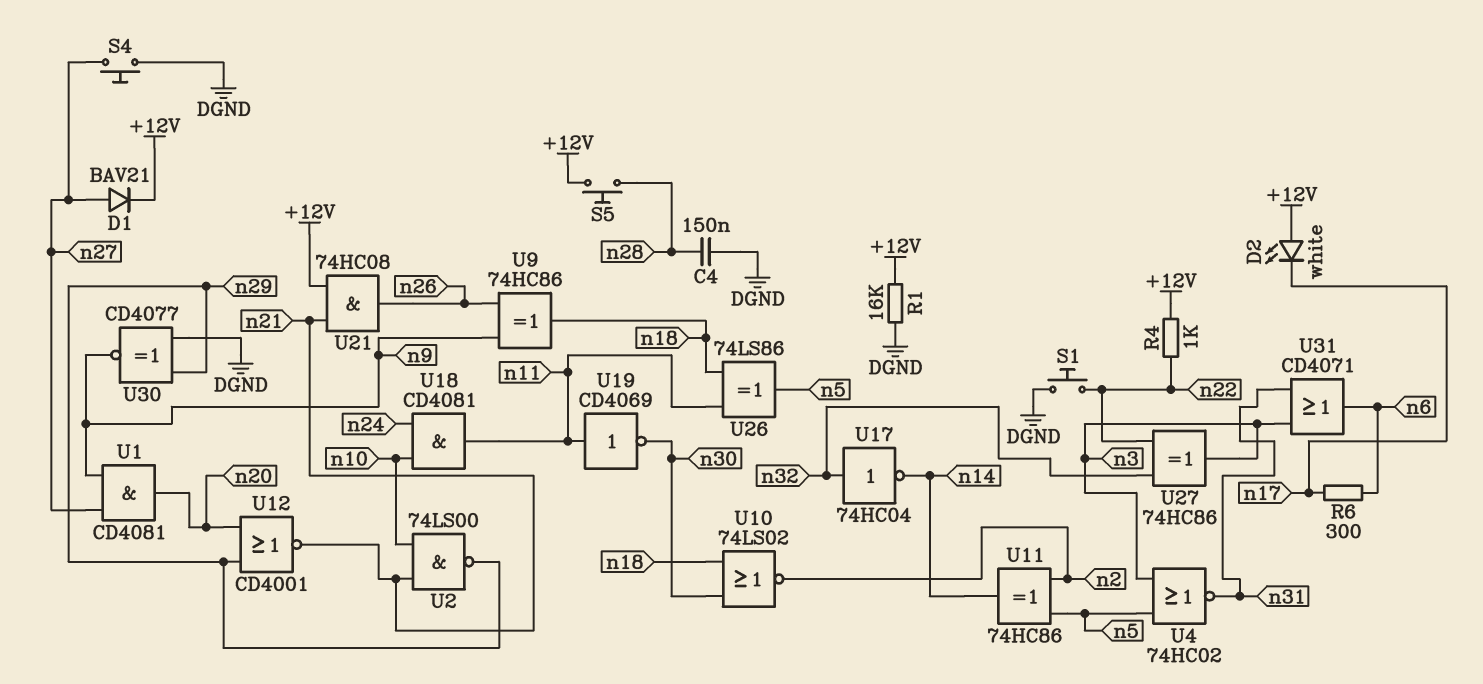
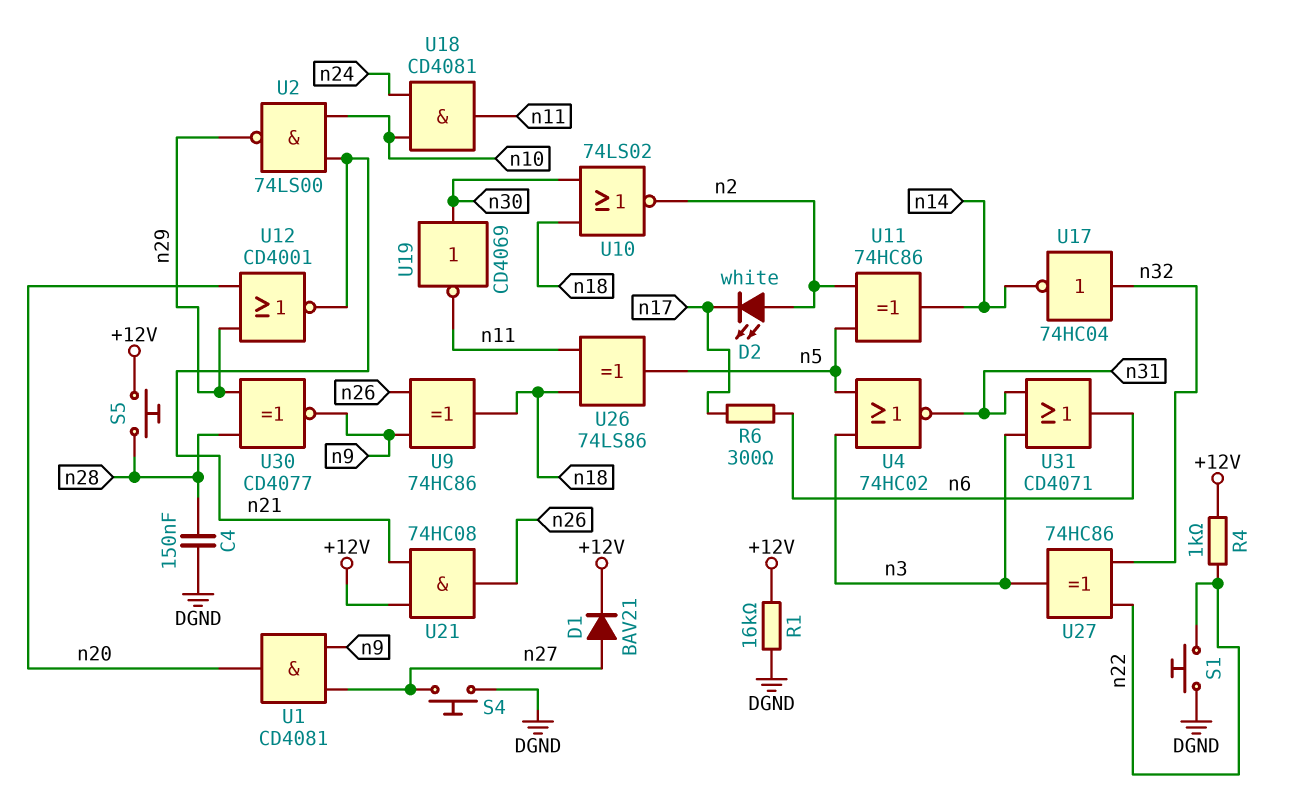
D2: LED white (A +12V, K n17) -> LED white (A n2, K n17)
U19: NOT CD4069 (in n11, out n30) -> NOT CD4069 (in n30, out n11)
U30: XNOR CD4077 (in DGND, in n29, out n9) -> XNOR CD4077 (in n28, in n29, out n9)

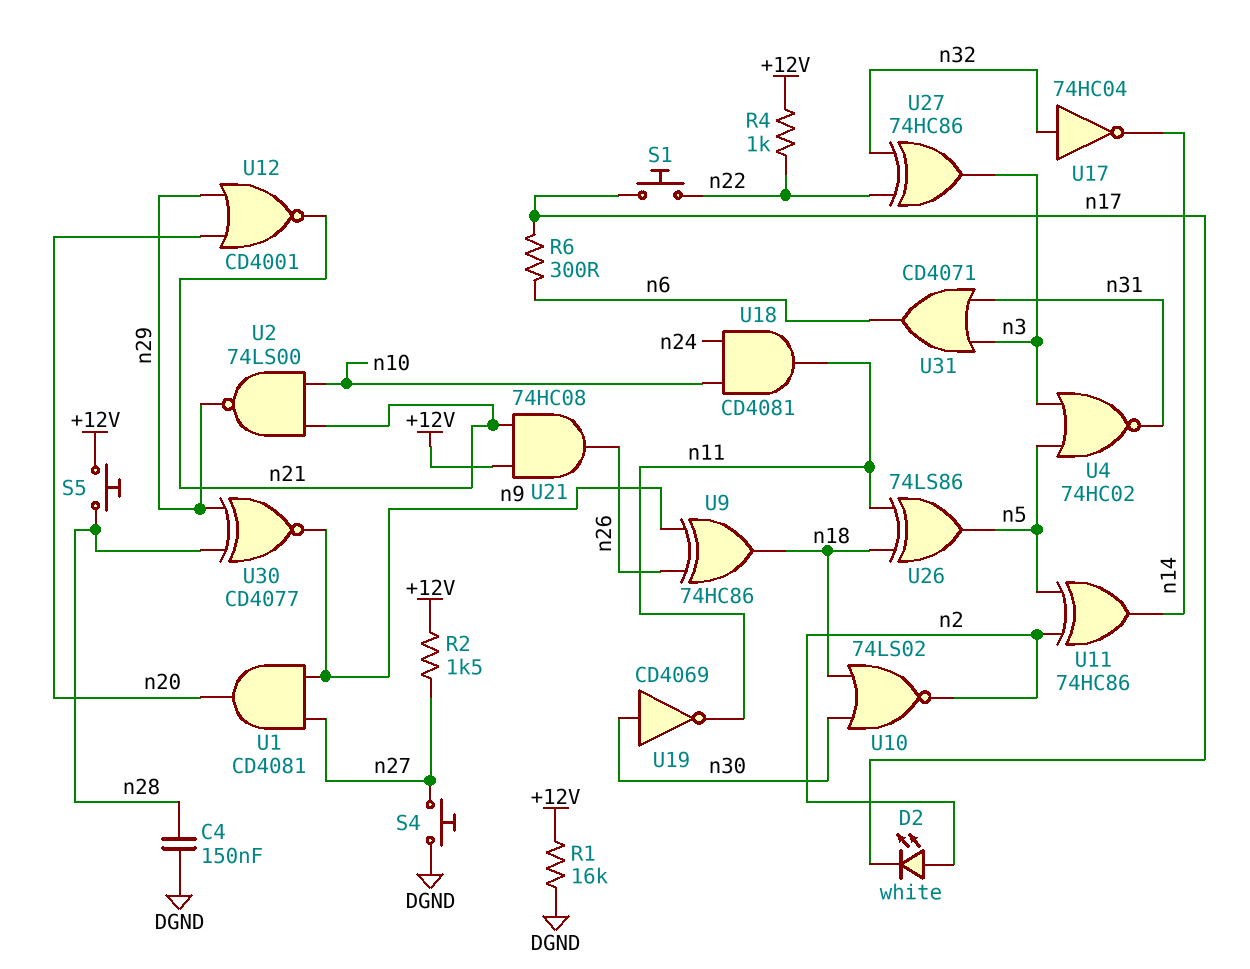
D1: diode BAV21 (A n27, K +12V) -> none
R2: none -> 1.5k (+12V, n27)
S1: button (DGND, n22) -> button (n17, n22)

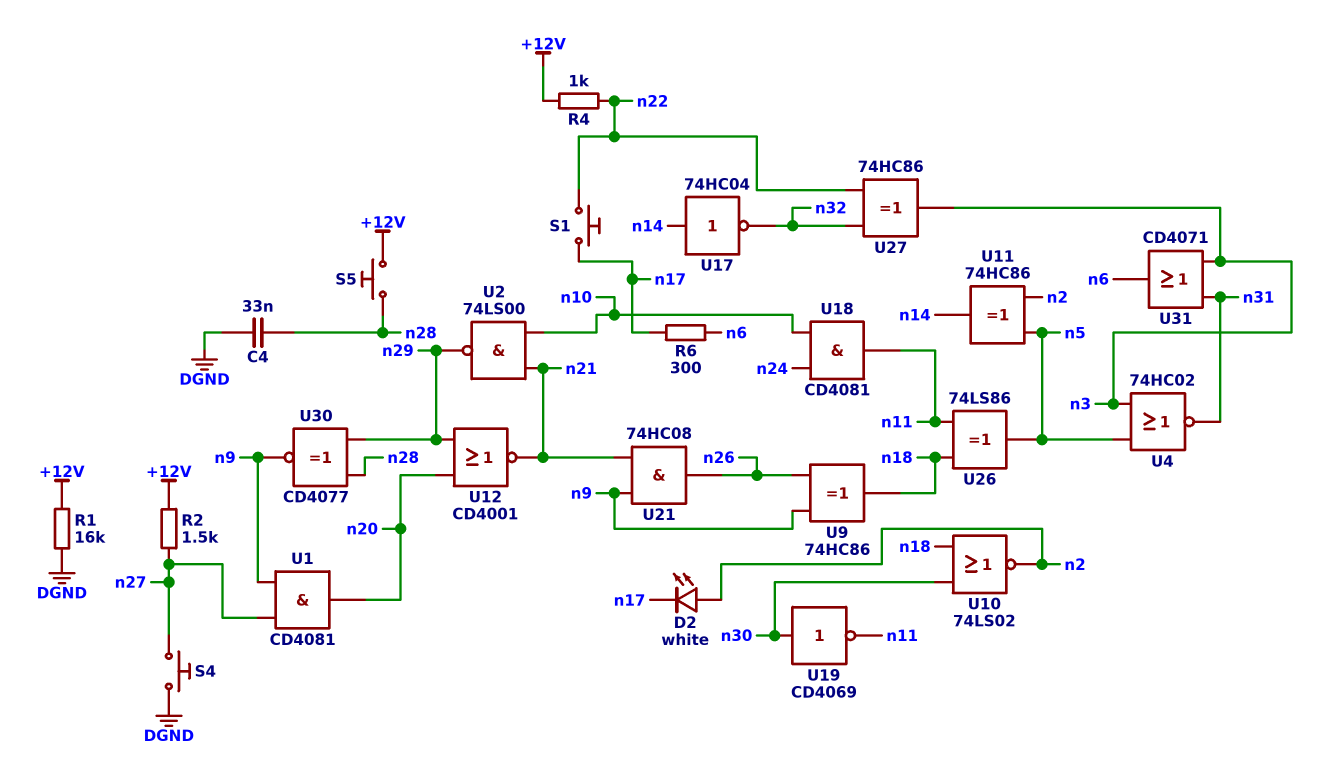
C4: 150nF (DGND, n28) -> 33nF (DGND, n28)
U17: NOT 74HC04 (in n32, out n14) -> NOT 74HC04 (in n14, out n32)
U21: AND 74HC08 (in +12V, in n21, out n26) -> AND 74HC08 (in n9, in n21, out n26)

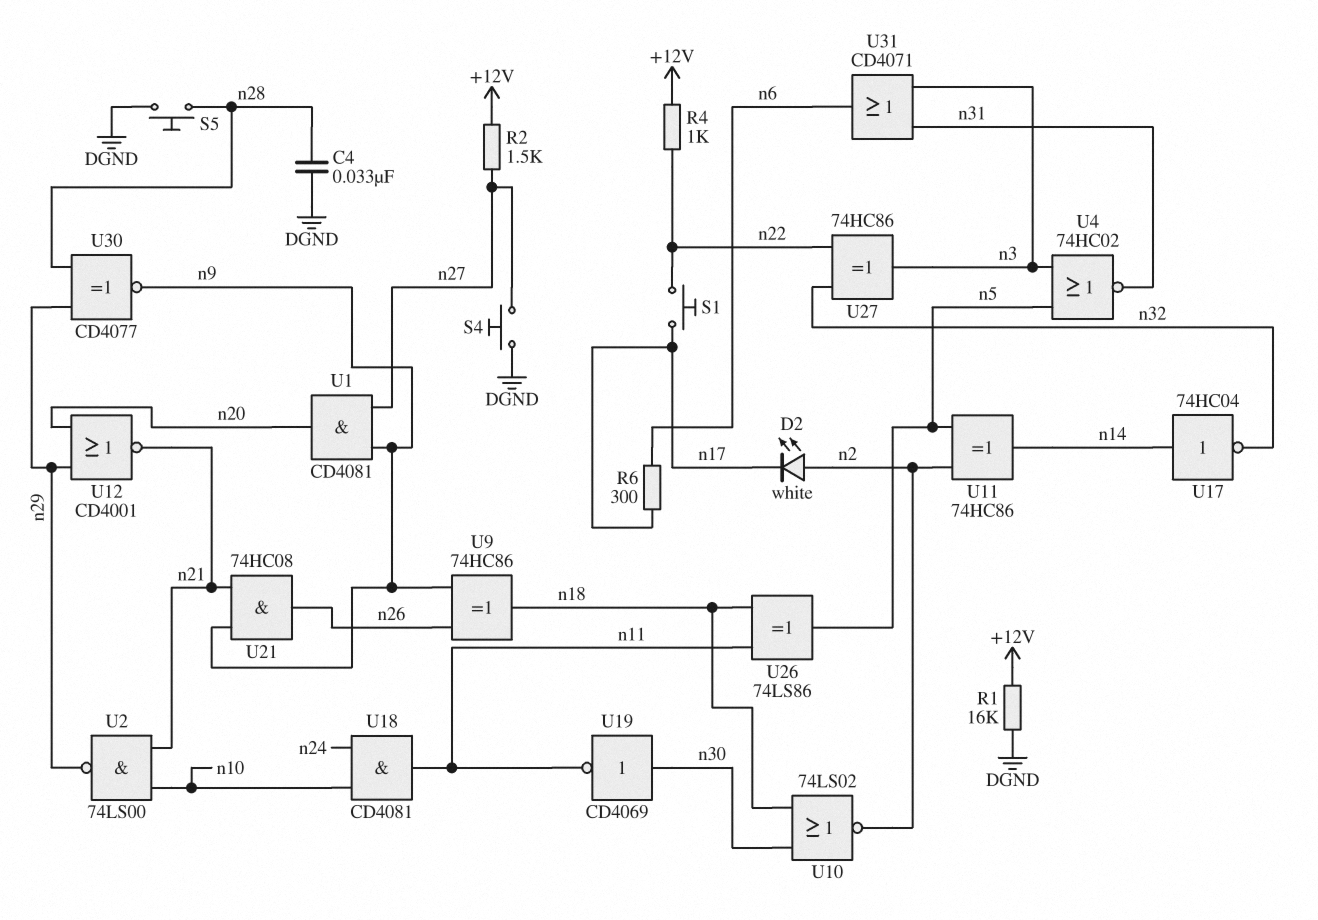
S5: button (+12V, n28) -> button (DGND, n28)

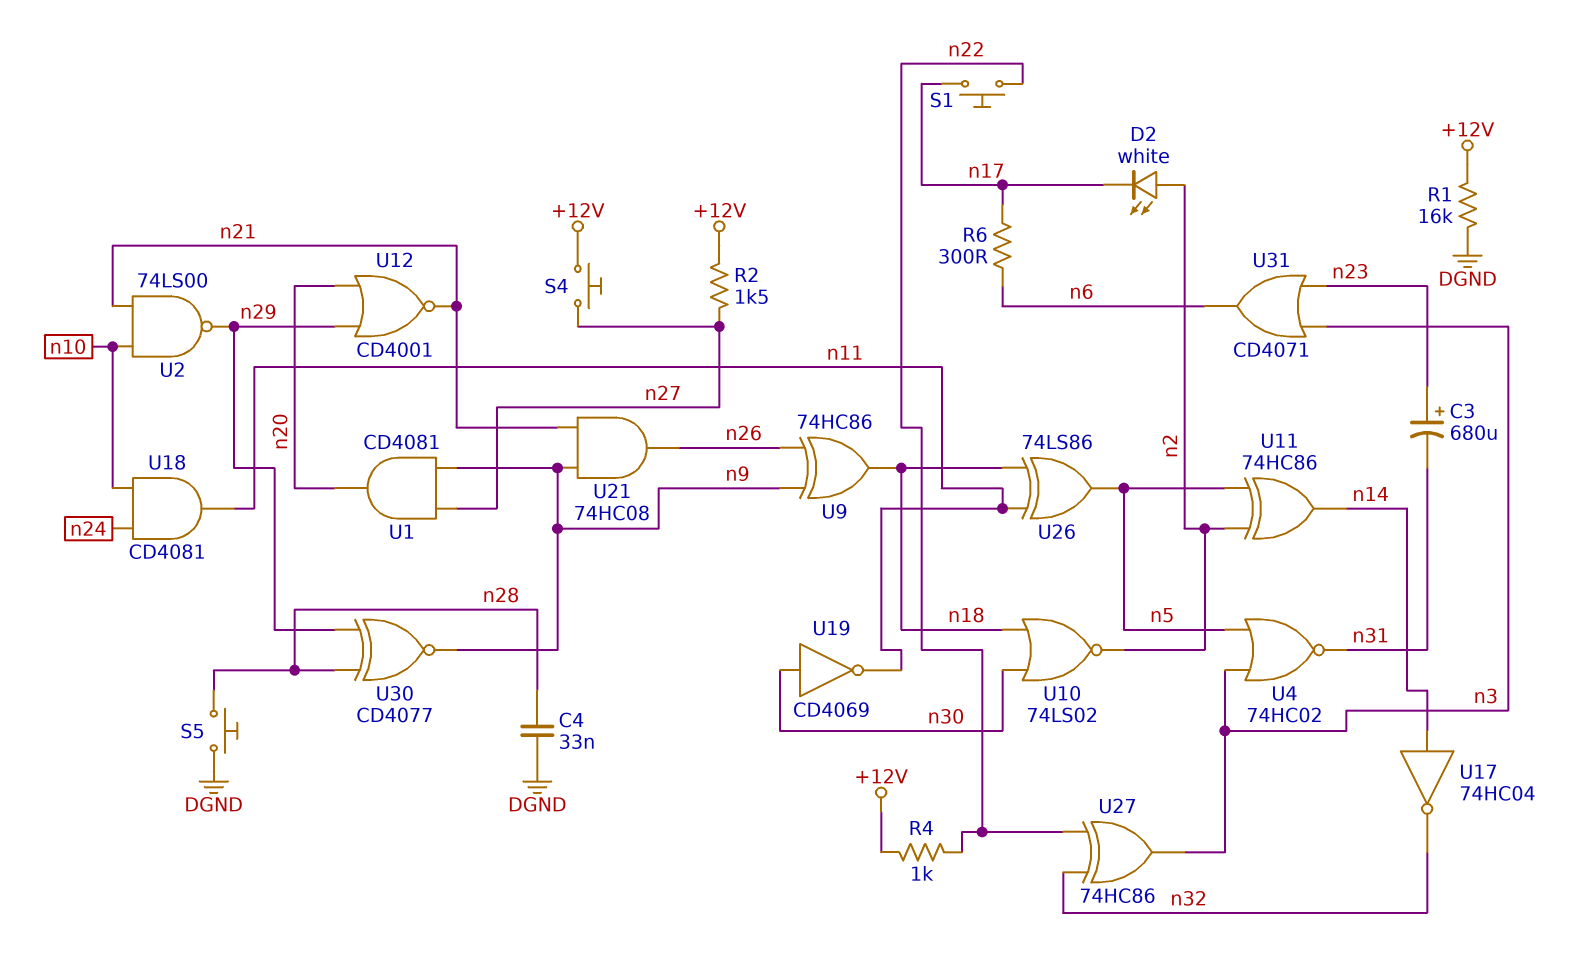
C3: none -> 680uF (plus n23, minus n31)
S4: button (DGND, n27) -> button (+12V, n27)
U31: OR CD4071 (in n3, in n31, out n6) -> OR CD4071 (in n3, in n23, out n6)

